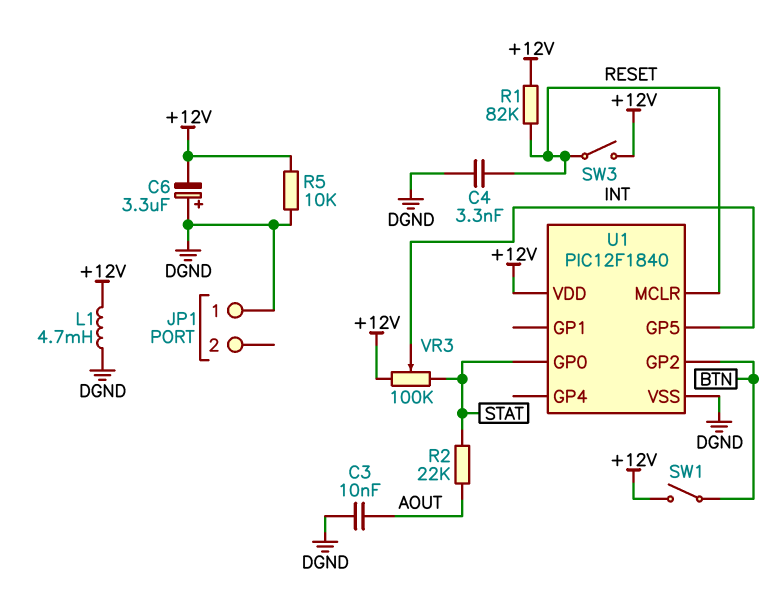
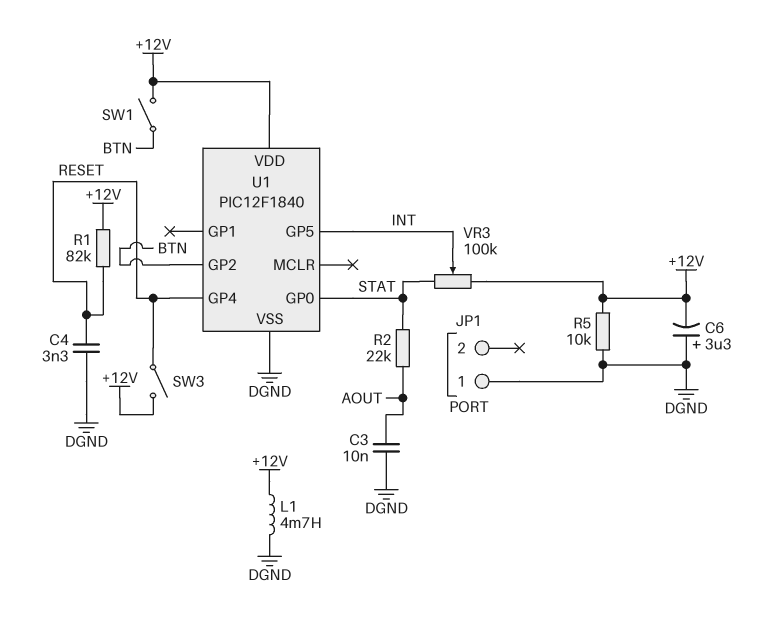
U1 pin GP4: none -> RESET
U1 pin MCLR: RESET -> none

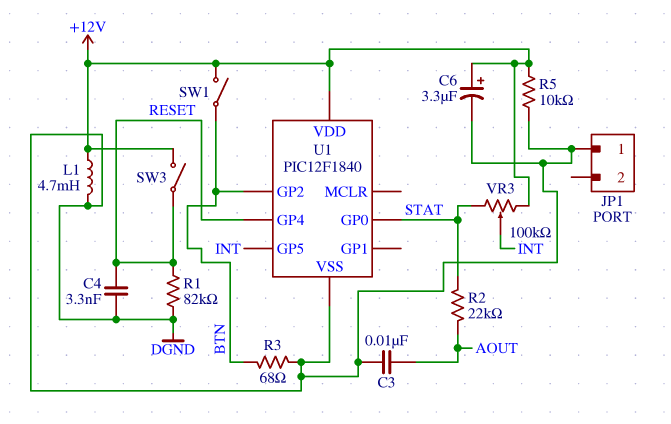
C6: 3.3uF (plus DGND, minus +12V) -> 3.3uF (plus +12V, minus DGND)
R1: 82k (+12V, RESET) -> 82k (DGND, RESET)
R3: none -> 68 (BTN, DGND)

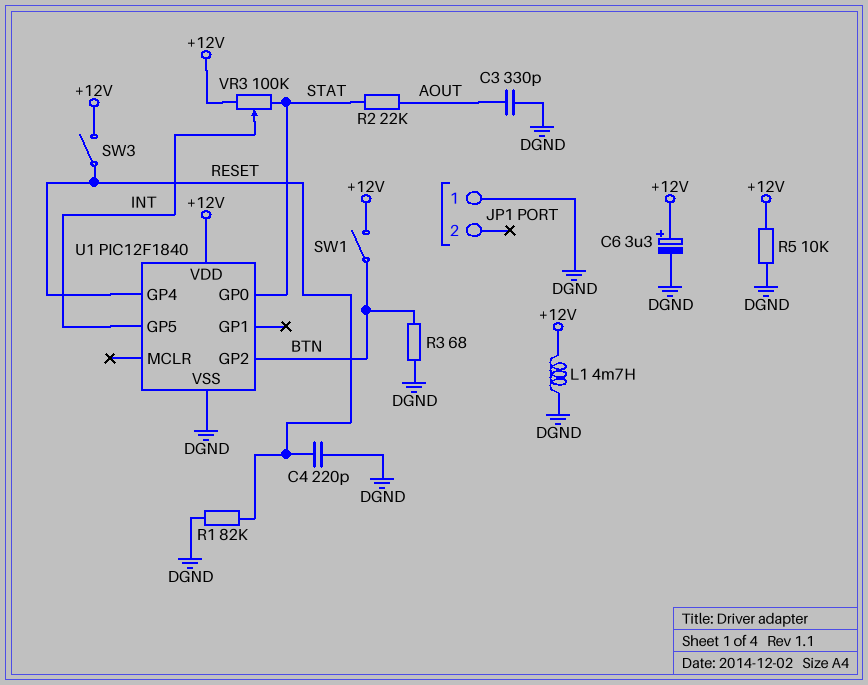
C3: 10nF (AOUT, DGND) -> 330pF (AOUT, DGND)
C4: 3.3nF (DGND, RESET) -> 220pF (DGND, RESET)

